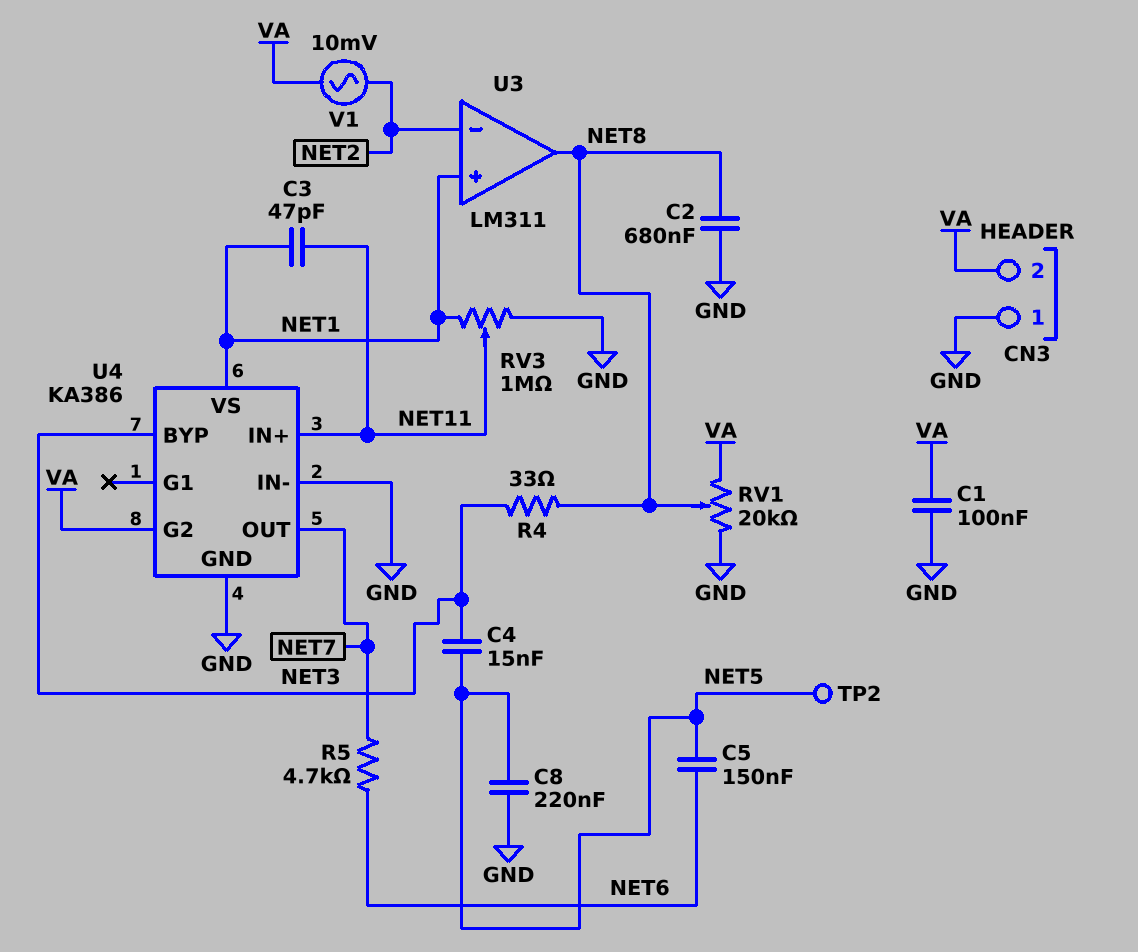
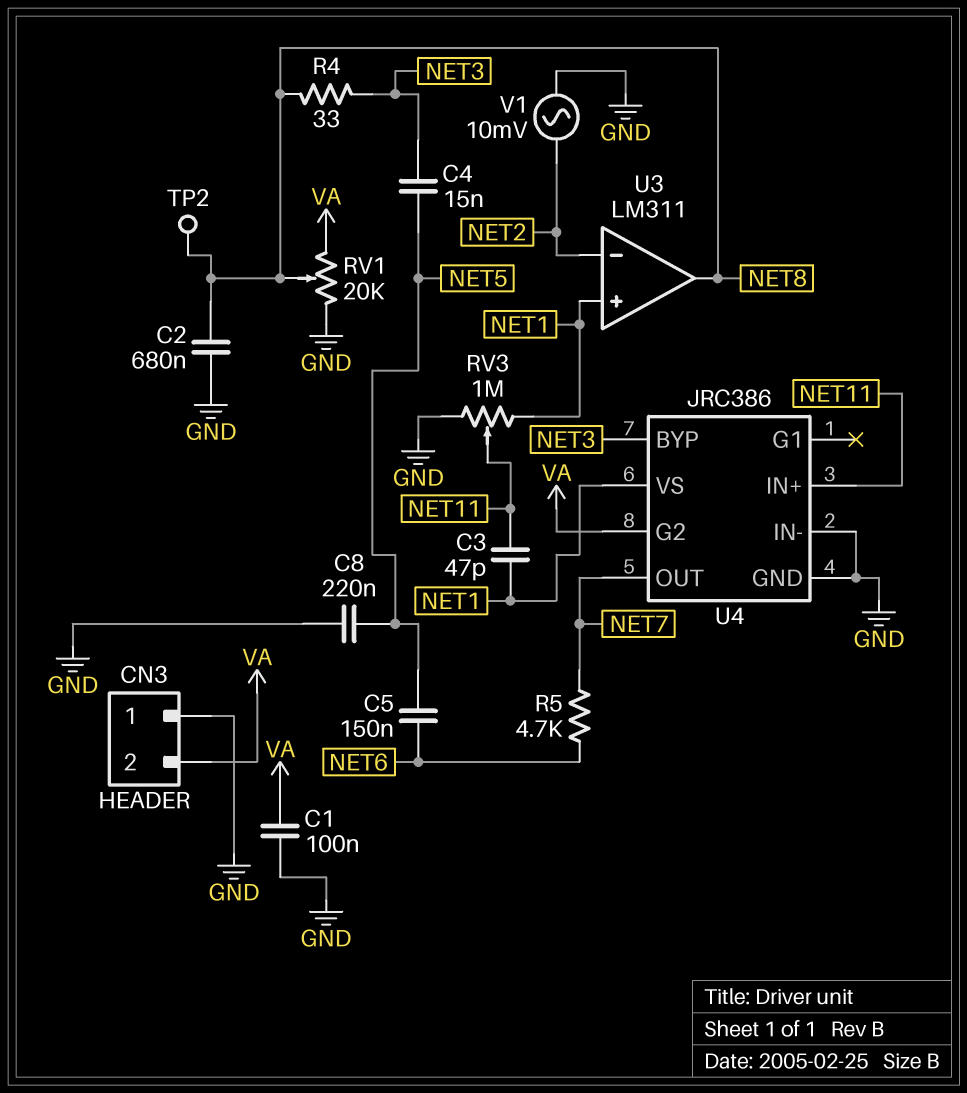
TP2: test point (NET5) -> test point (NET8)
U4: KA386 -> JRC386
V1: AC 10mV (NET2, VA) -> AC 10mV (GND, NET2)

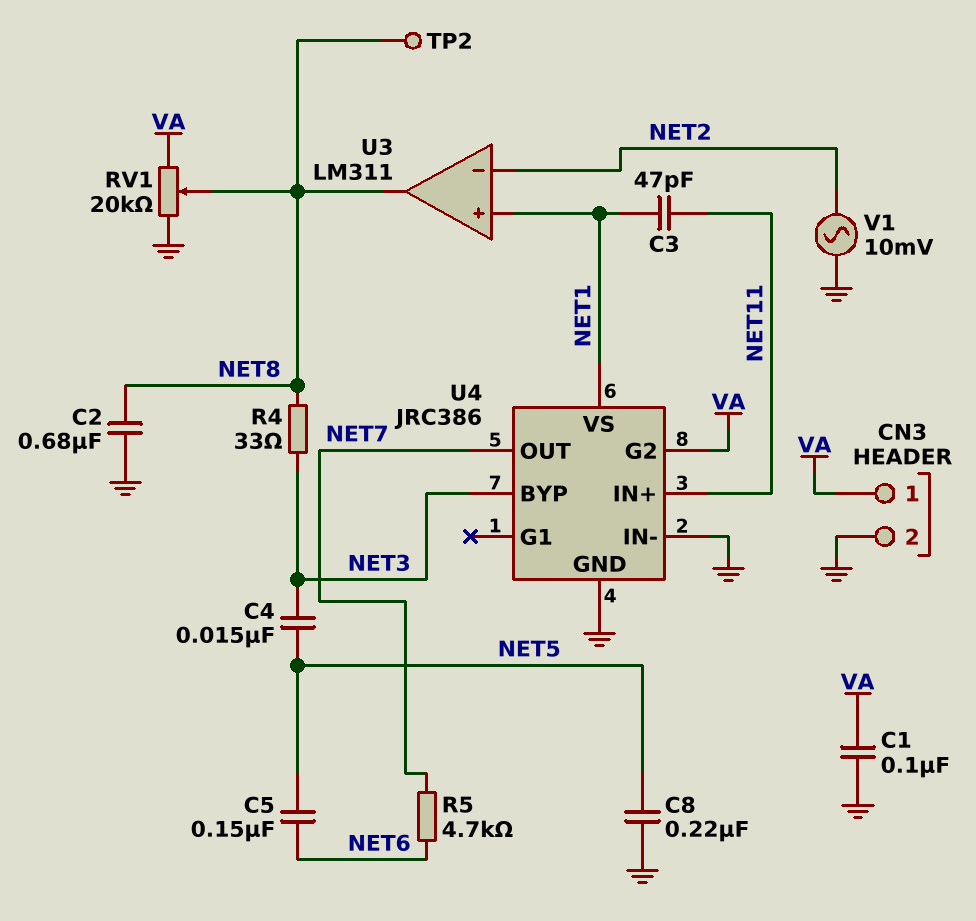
CN3 pin 1: GND -> VA
CN3 pin 2: VA -> GND
RV3: 1M (GND, NET1, wiper NET11) -> none

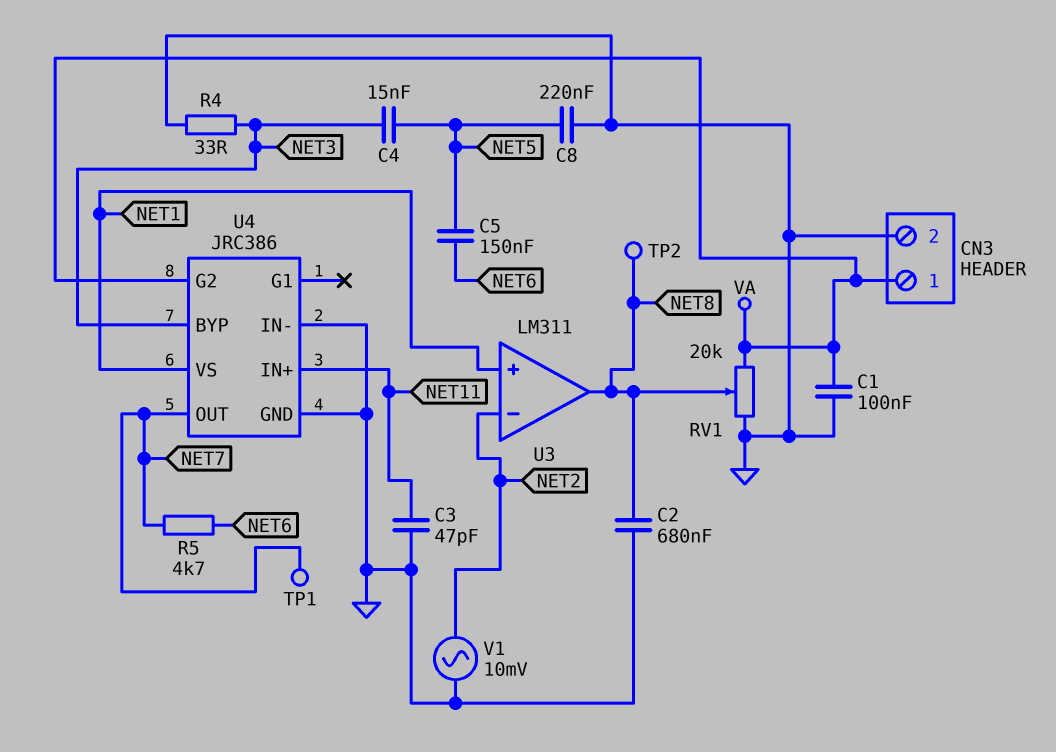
C3: 47pF (NET1, NET11) -> 47pF (GND, NET11)
R4: 33 (NET3, NET8) -> 33 (GND, NET3)
TP1: none -> test point (NET7)

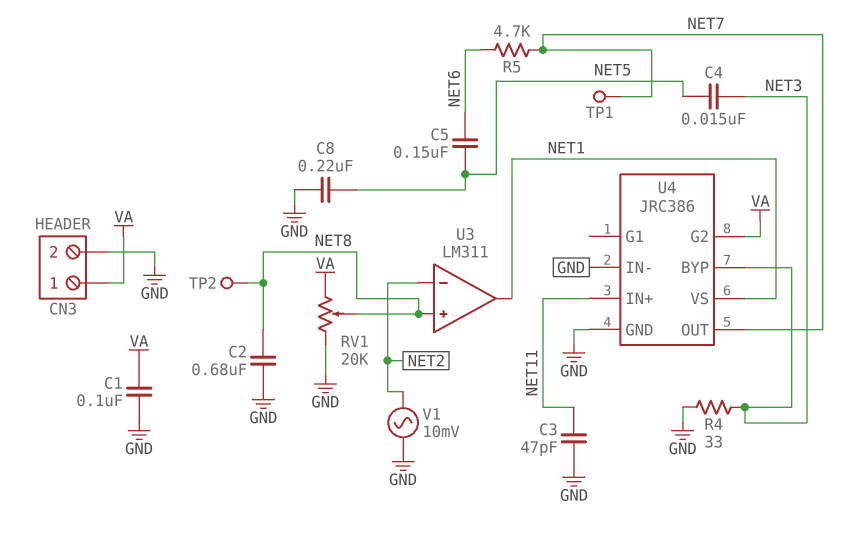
U3 pin in+: NET1 -> NET8
U3 pin out: NET8 -> NET1

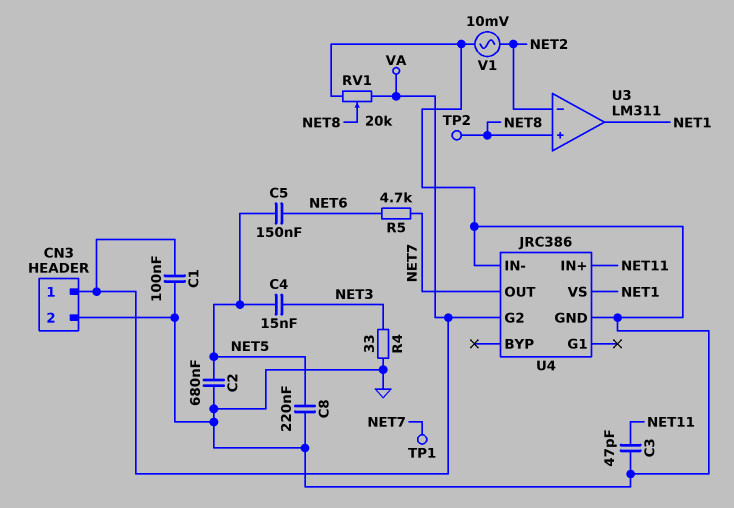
C2: 680nF (GND, NET8) -> 680nF (GND, NET5)
U4 pin BYP: NET3 -> none

